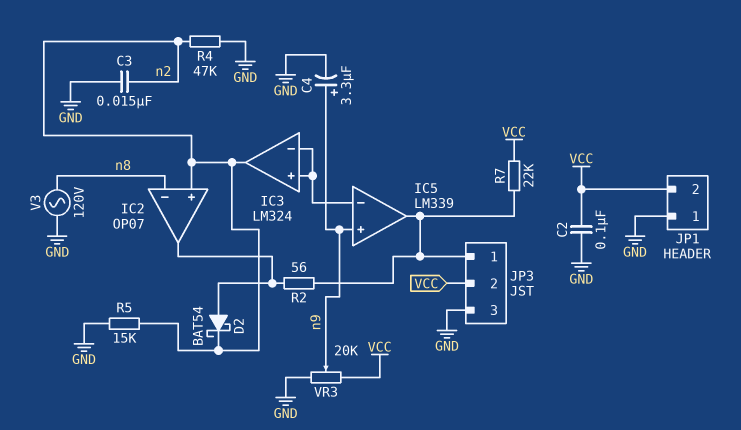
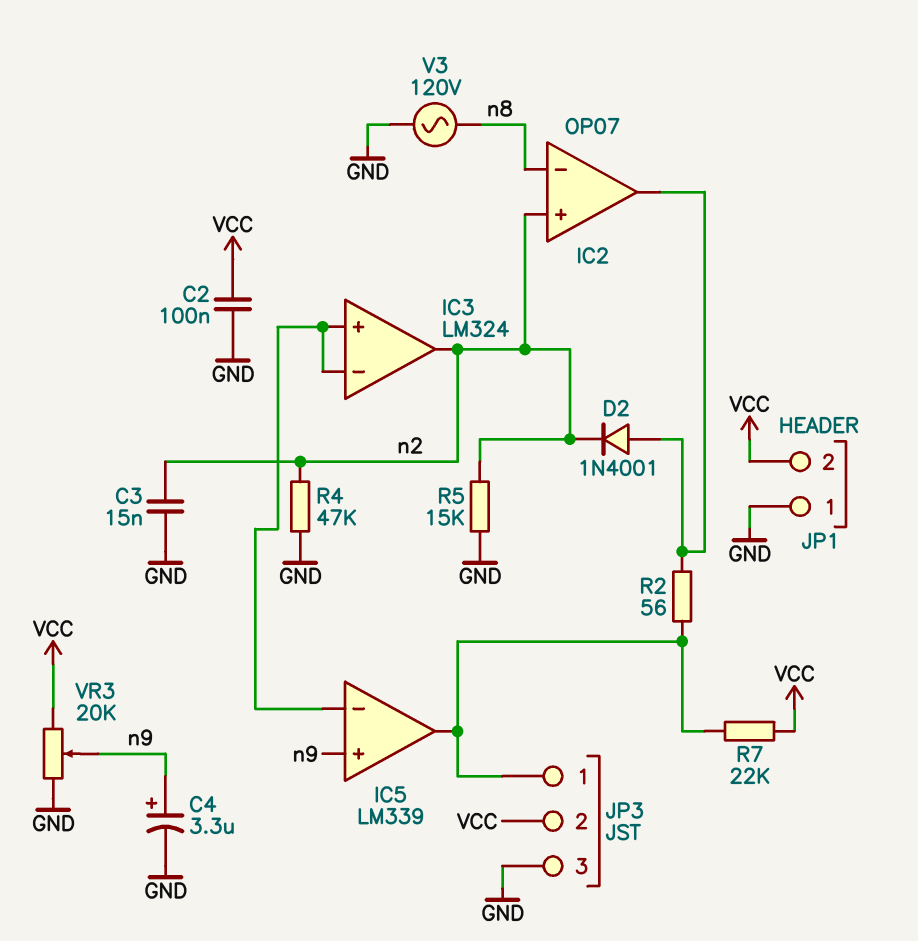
D2: schottky BAT54 (A IC2/out, K n2) -> diode 1N4001 (A IC2/out, K n2)

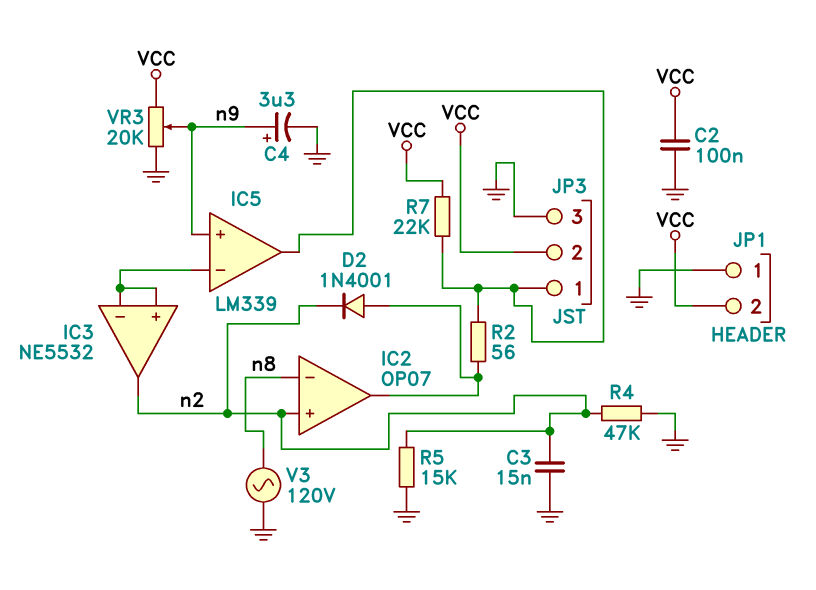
IC3: LM324 -> NE5532

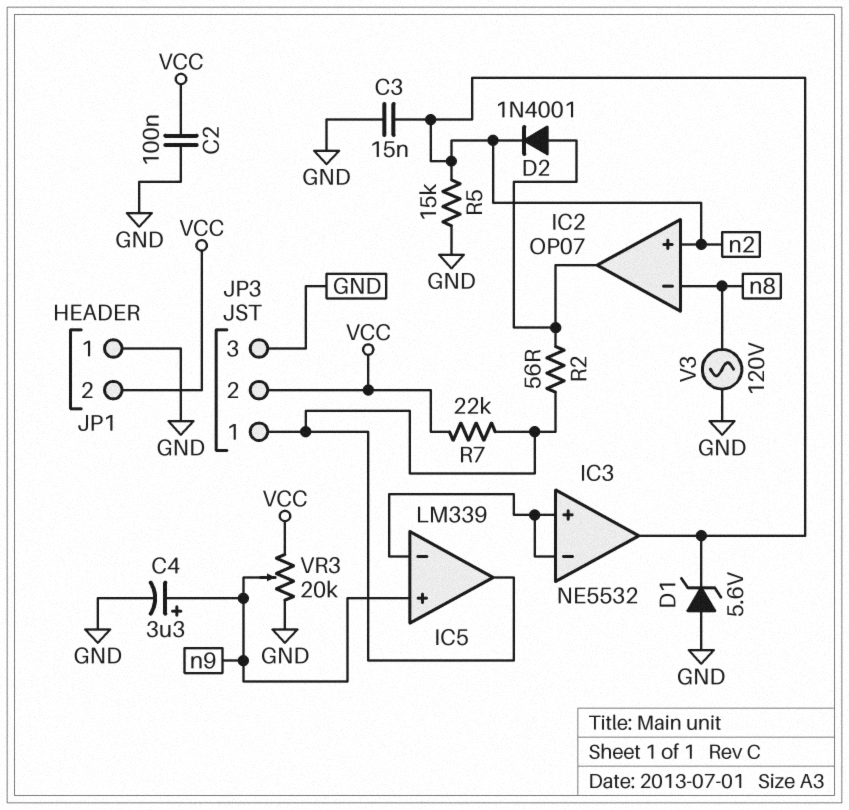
D1: none -> zener 5.6V (A GND, K n2)
R4: 47k (GND, n2) -> none

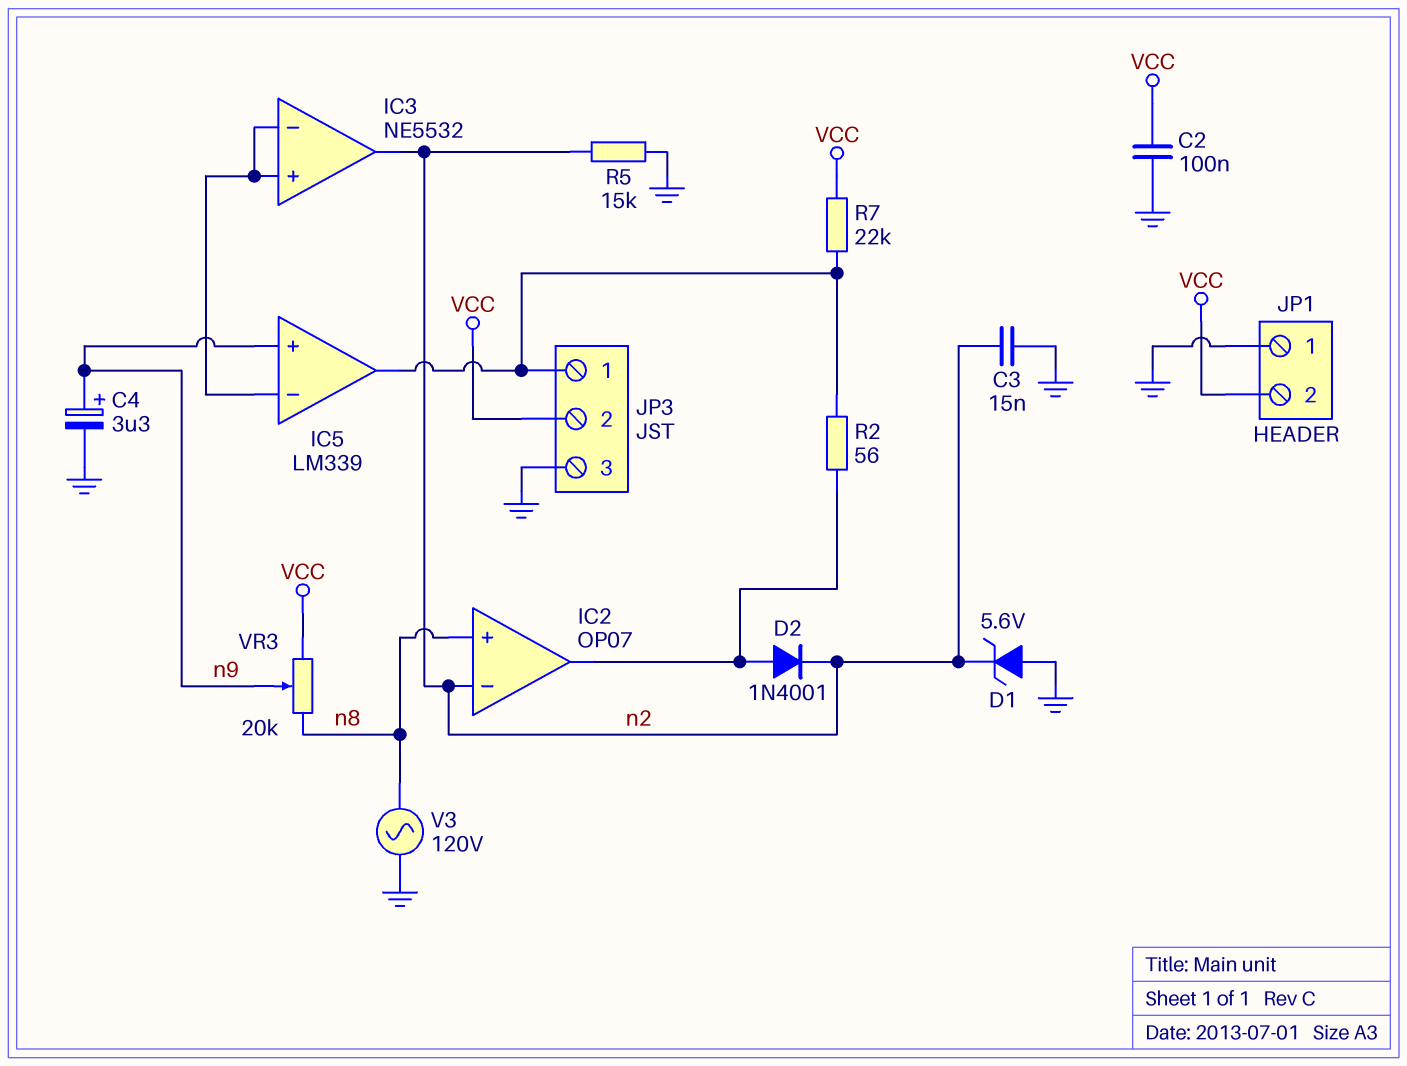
IC2 pin in+: n2 -> n8
IC2 pin in-: n8 -> n2
VR3: 20k (GND, VCC, wiper n9) -> 20k (VCC, n8, wiper n9)

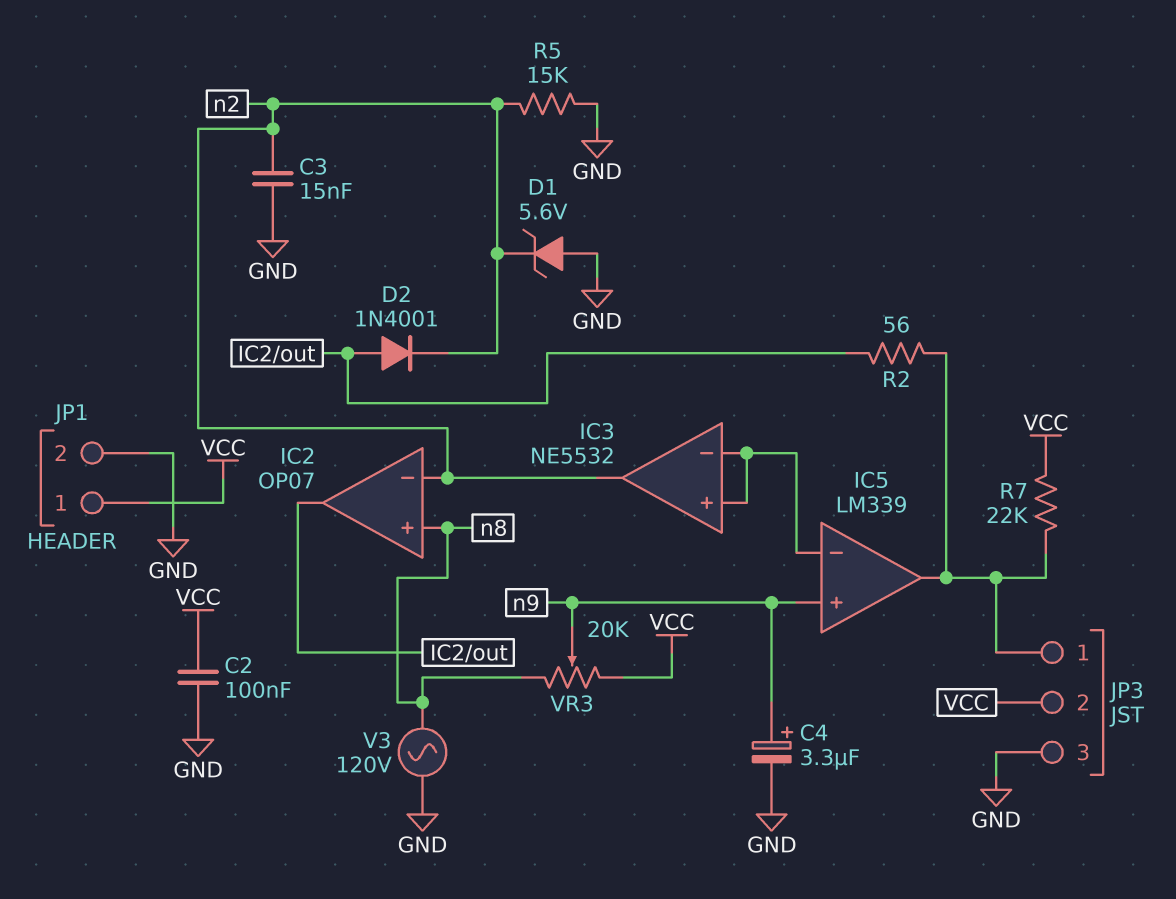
JP1 pin 1: GND -> VCC
JP1 pin 2: VCC -> GND

